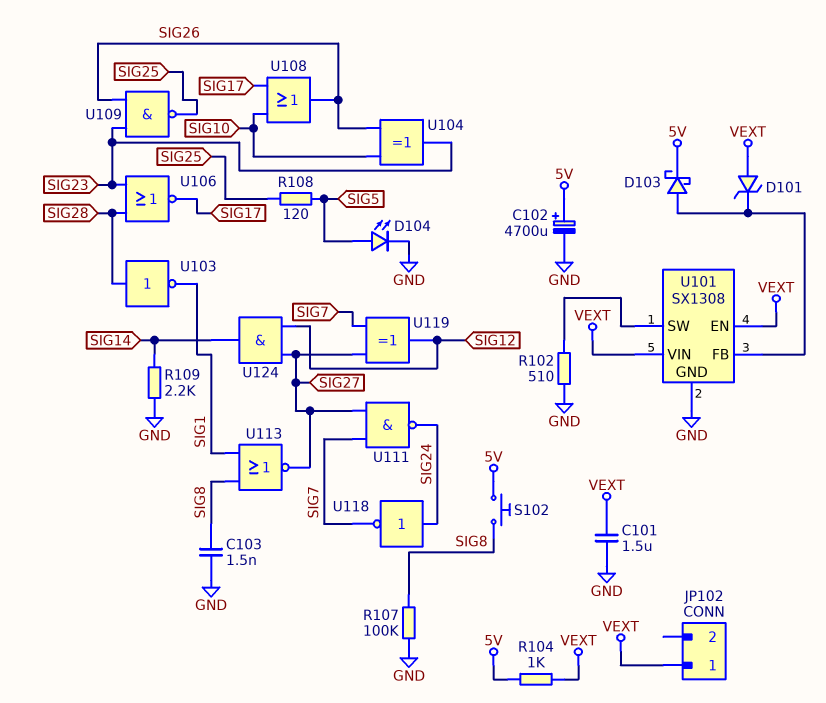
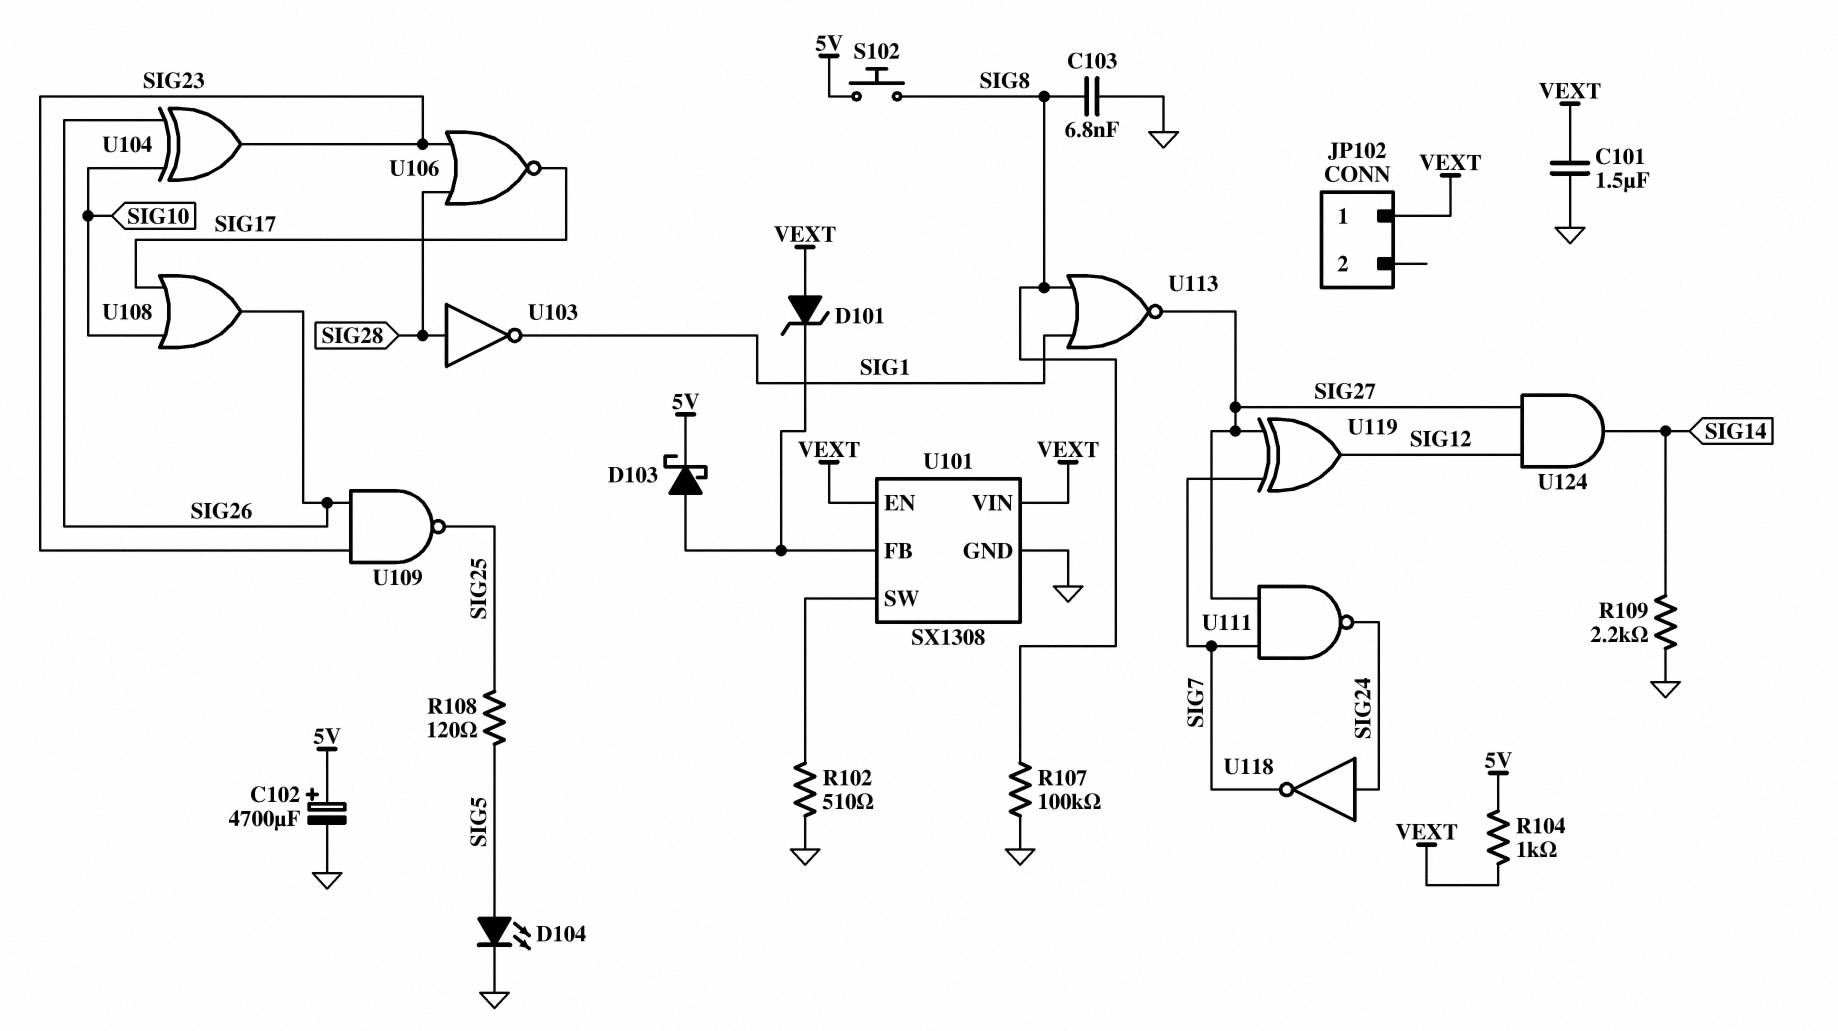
C103: 1.5nF (GND, SIG8) -> 6.8nF (GND, SIG8)

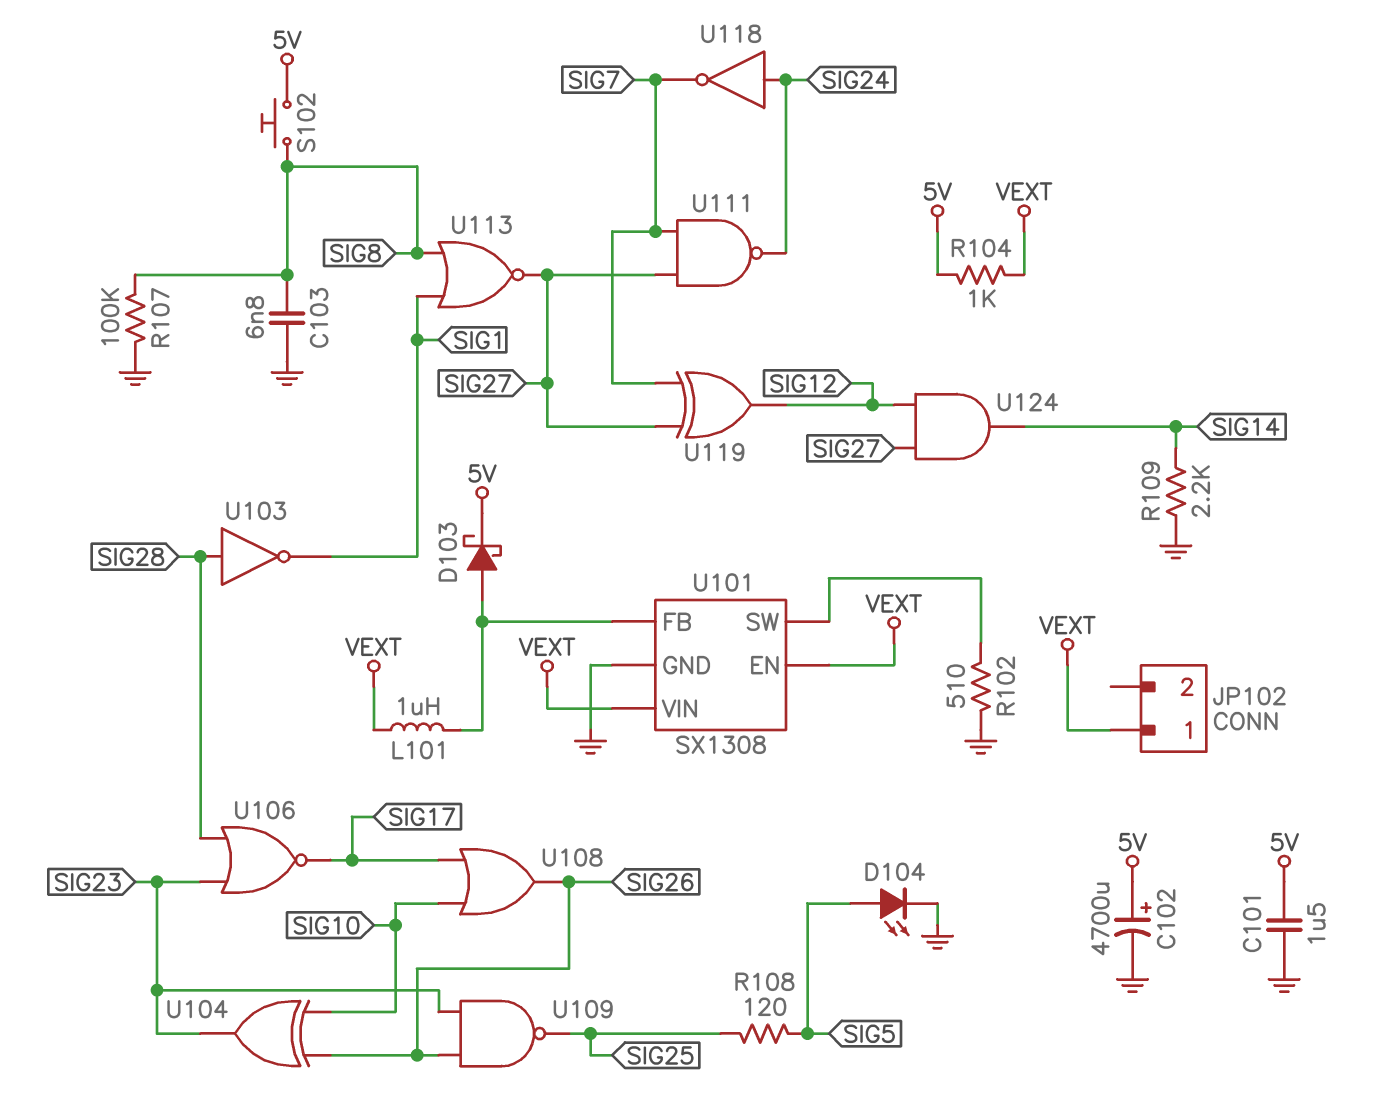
C101: 1.5uF (GND, VEXT) -> 1.5uF (5V, GND)
D101: zener (A VEXT, K U101/FB) -> none
L101: none -> 1uH (U101/FB, VEXT)

